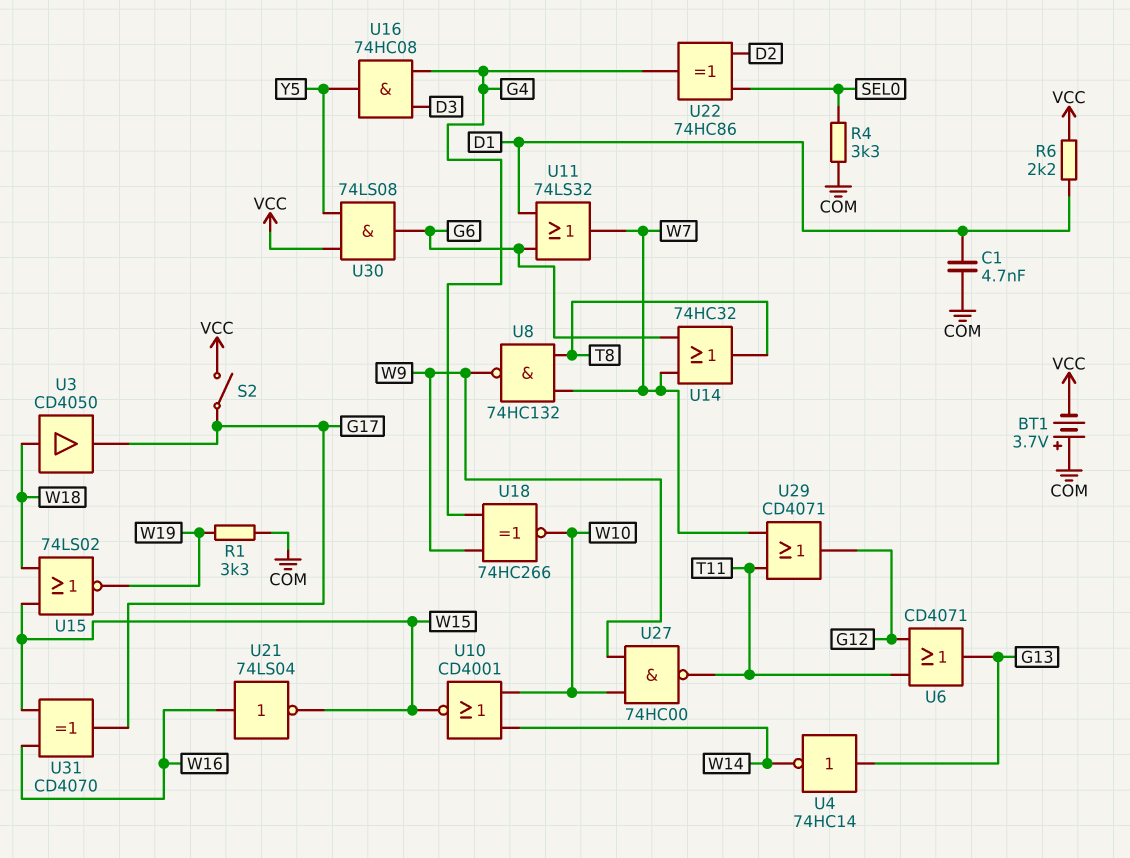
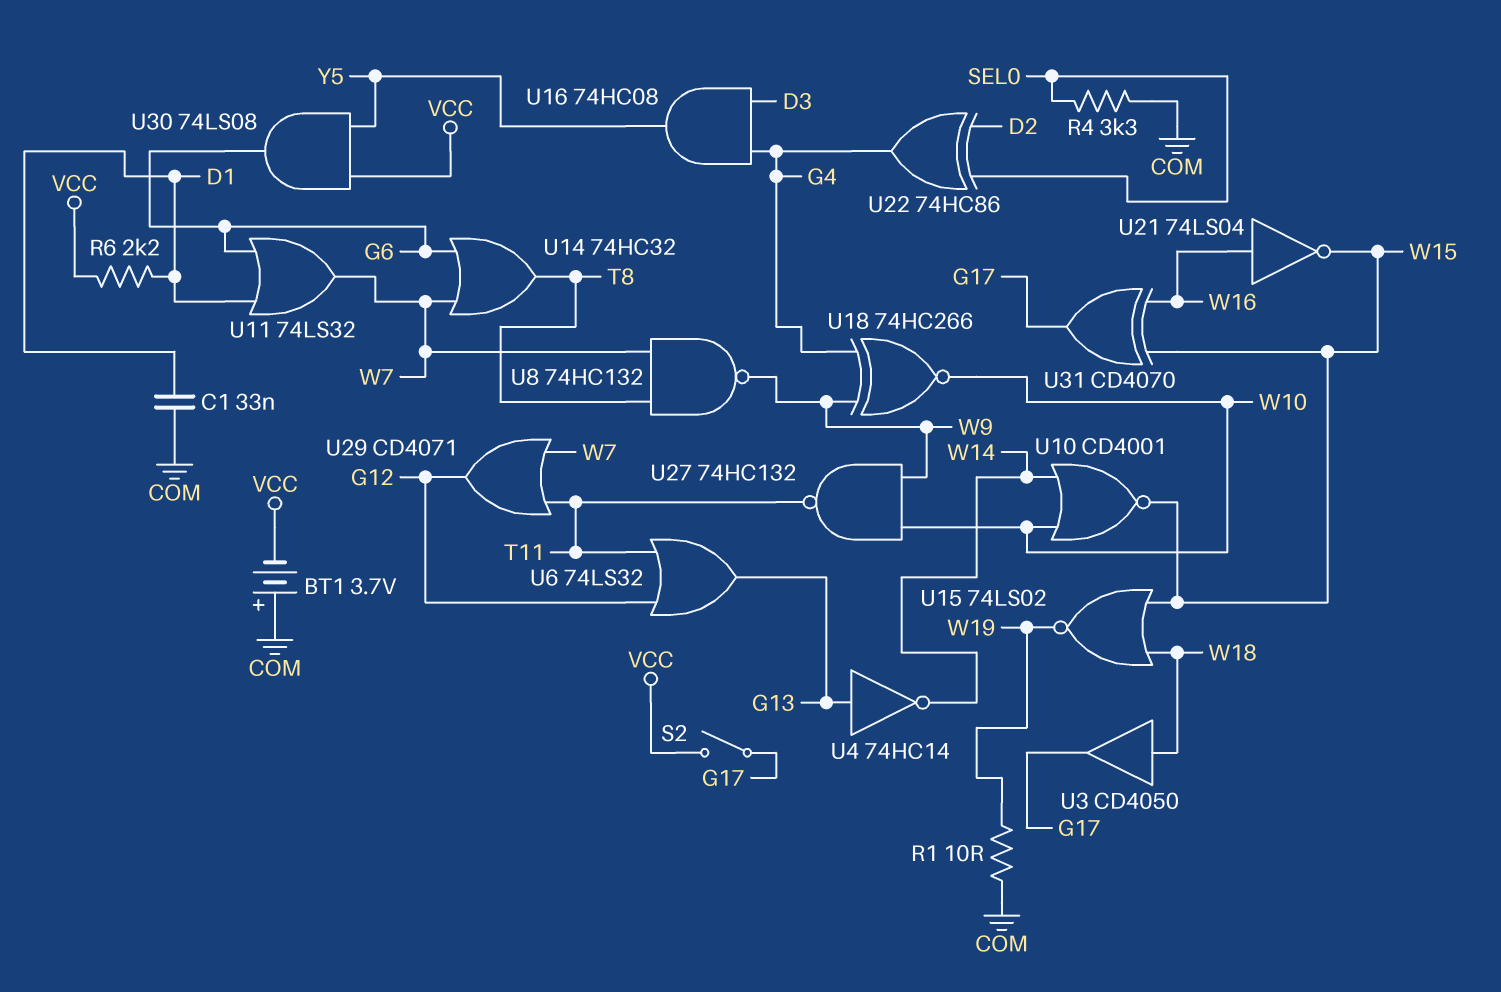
C1: 4.7nF (COM, D1) -> 33nF (COM, D1)
R1: 3.3k (COM, W19) -> 10 (COM, W19)
U6: OR CD4071 (in G12, in T11, out G13) -> OR 74LS32 (in G12, in T11, out G13)
U27: NAND 74HC00 (in W9, in W10, out T11) -> NAND 74HC132 (in W9, in W10, out T11)

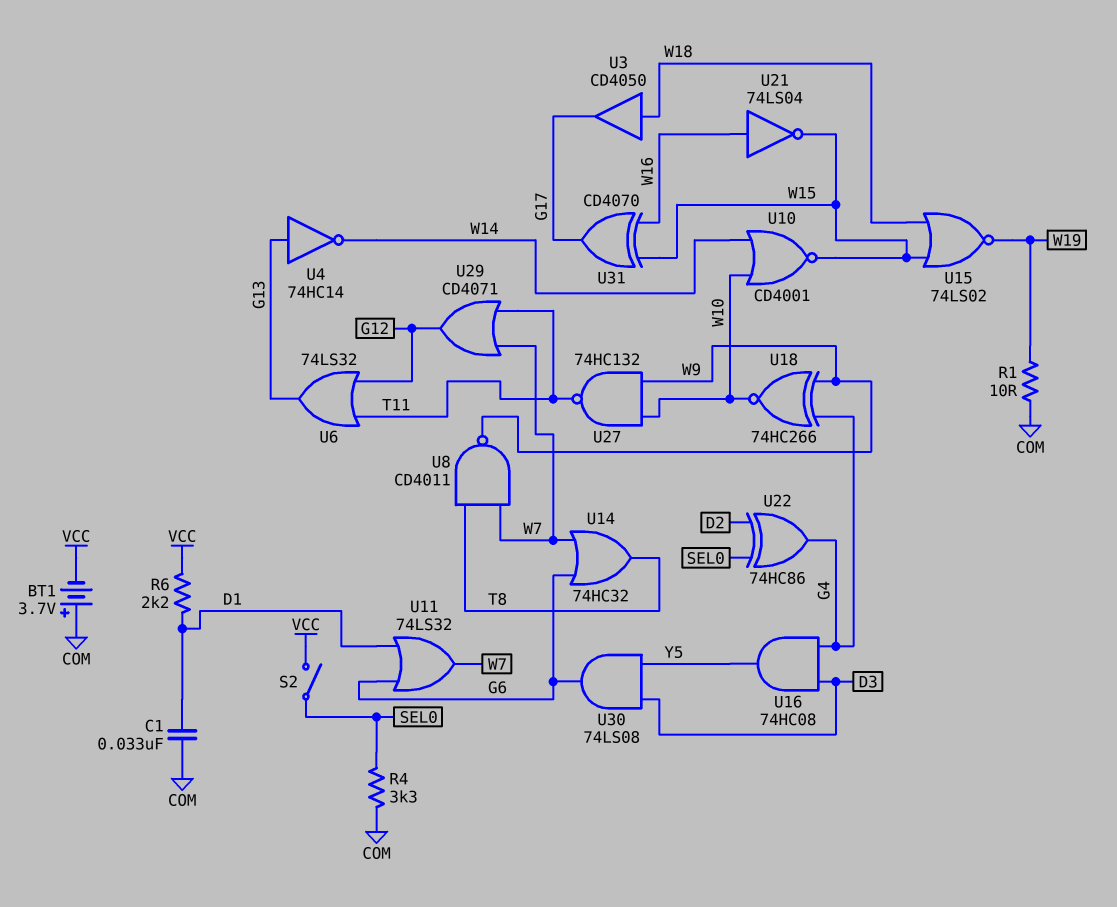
S2: switch (G17, VCC) -> switch (SEL0, VCC)
U8: NAND 74HC132 (in T8, in W7, out W9) -> NAND CD4011 (in T8, in W7, out W9)
U30: AND 74LS08 (in VCC, in Y5, out G6) -> AND 74LS08 (in D3, in Y5, out G6)

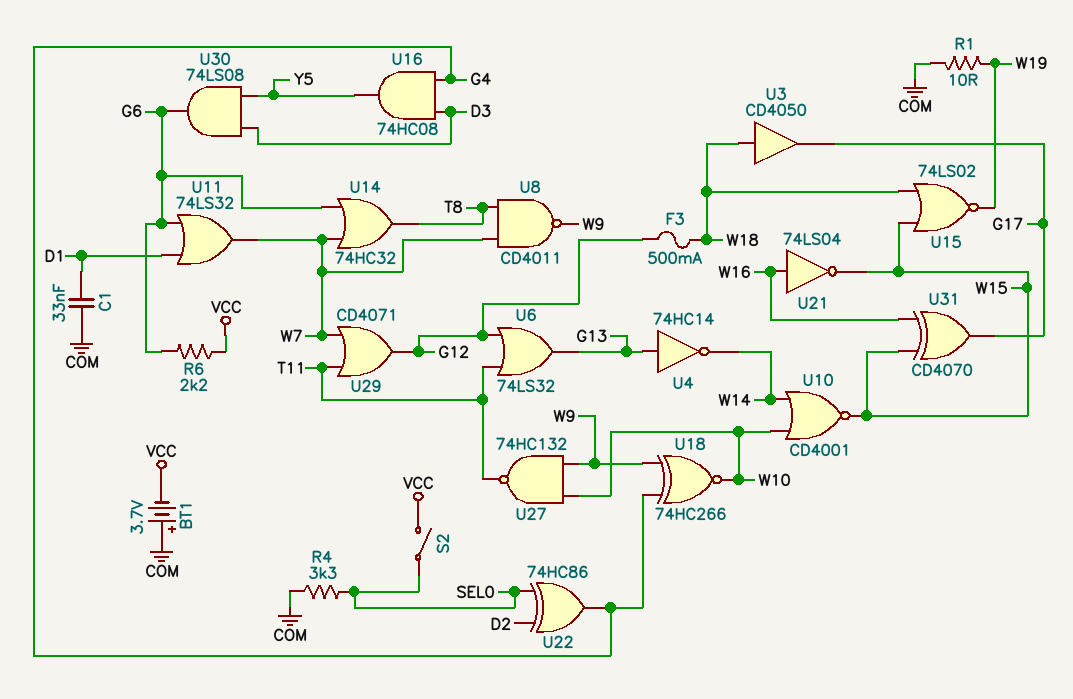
F3: none -> 500mA (G12, W18)
R6: 2.2k (D1, VCC) -> 2.2k (G6, VCC)

